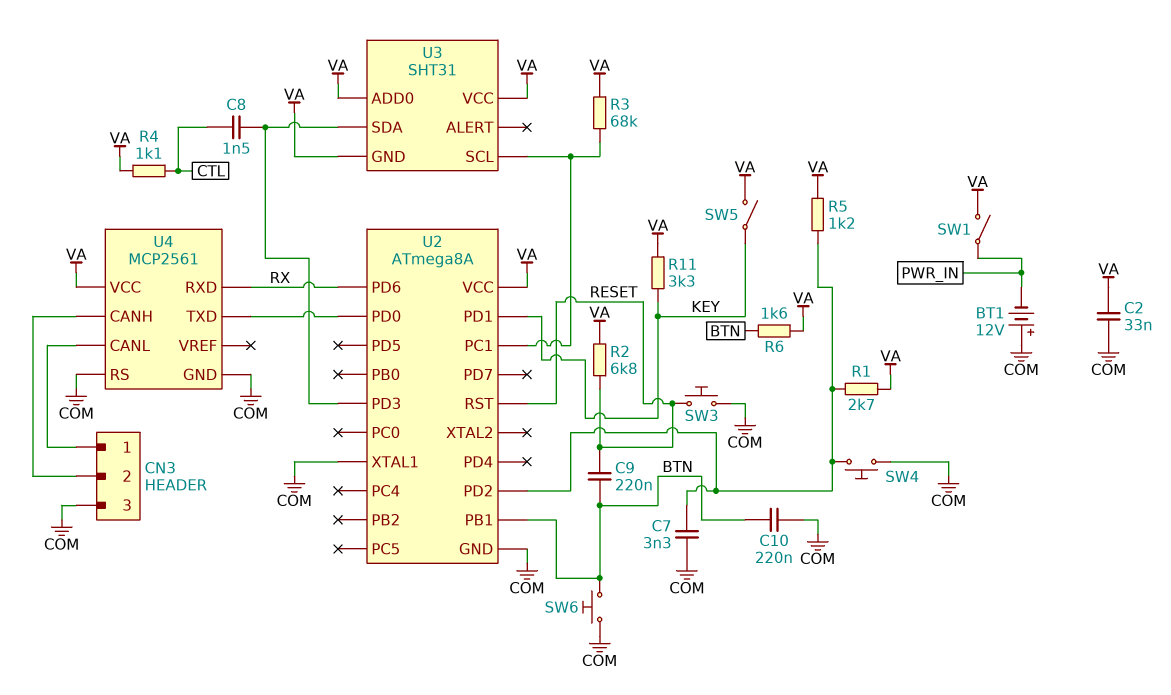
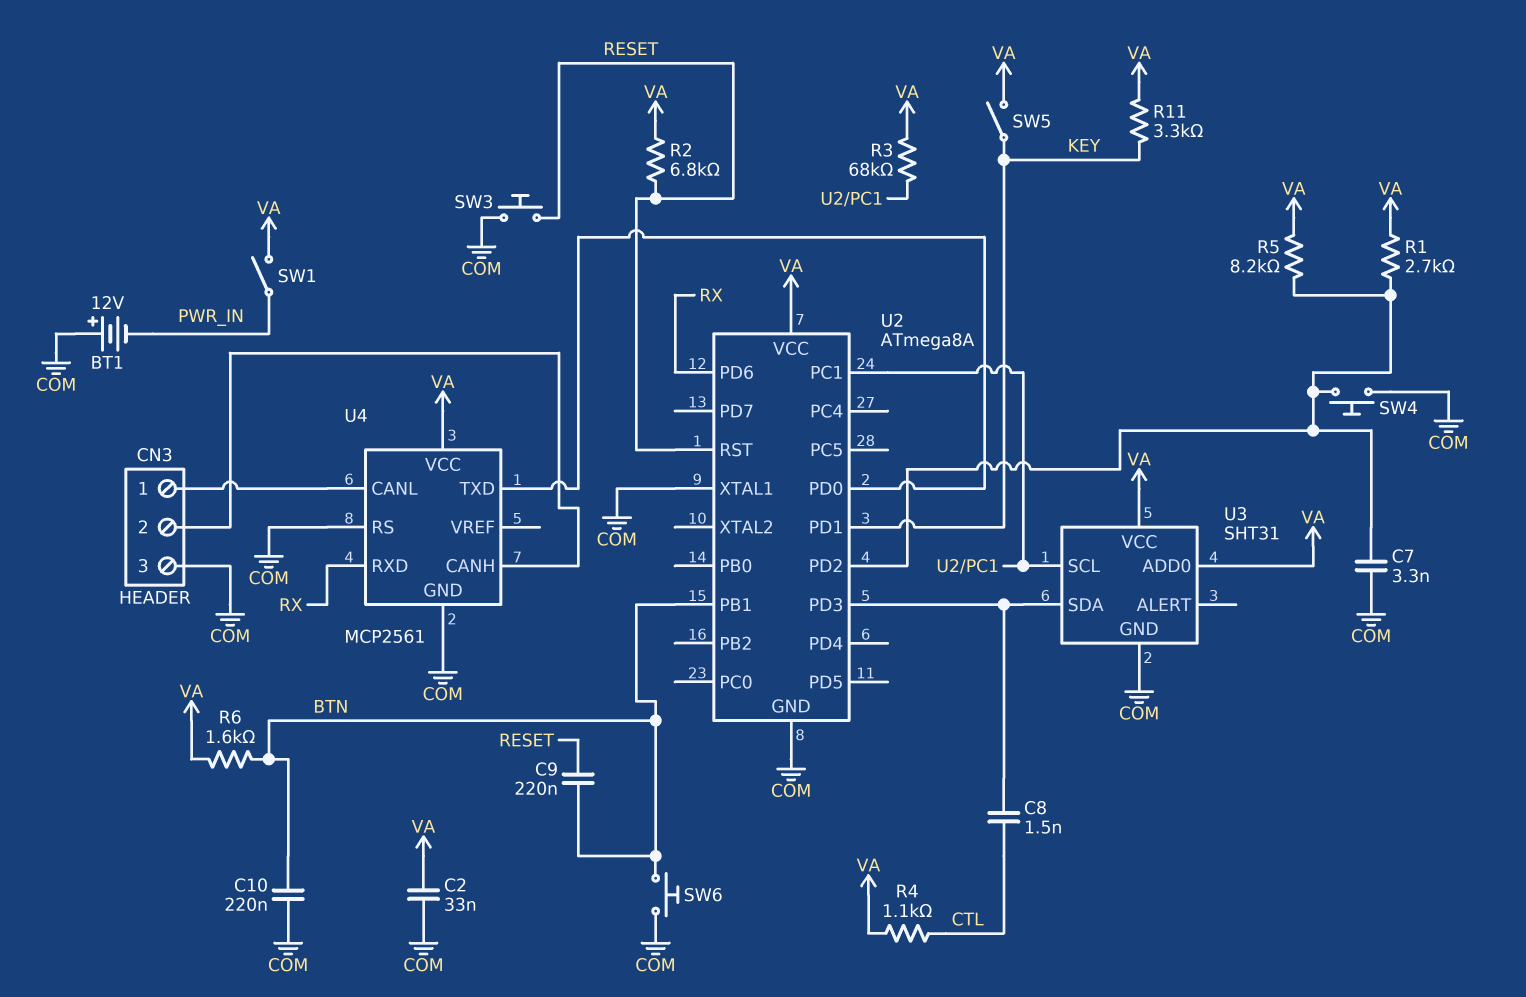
R5: 1.2k (U2/PD2, VA) -> 8.2k (U2/PD2, VA)
U3 pin GND: VA -> COM

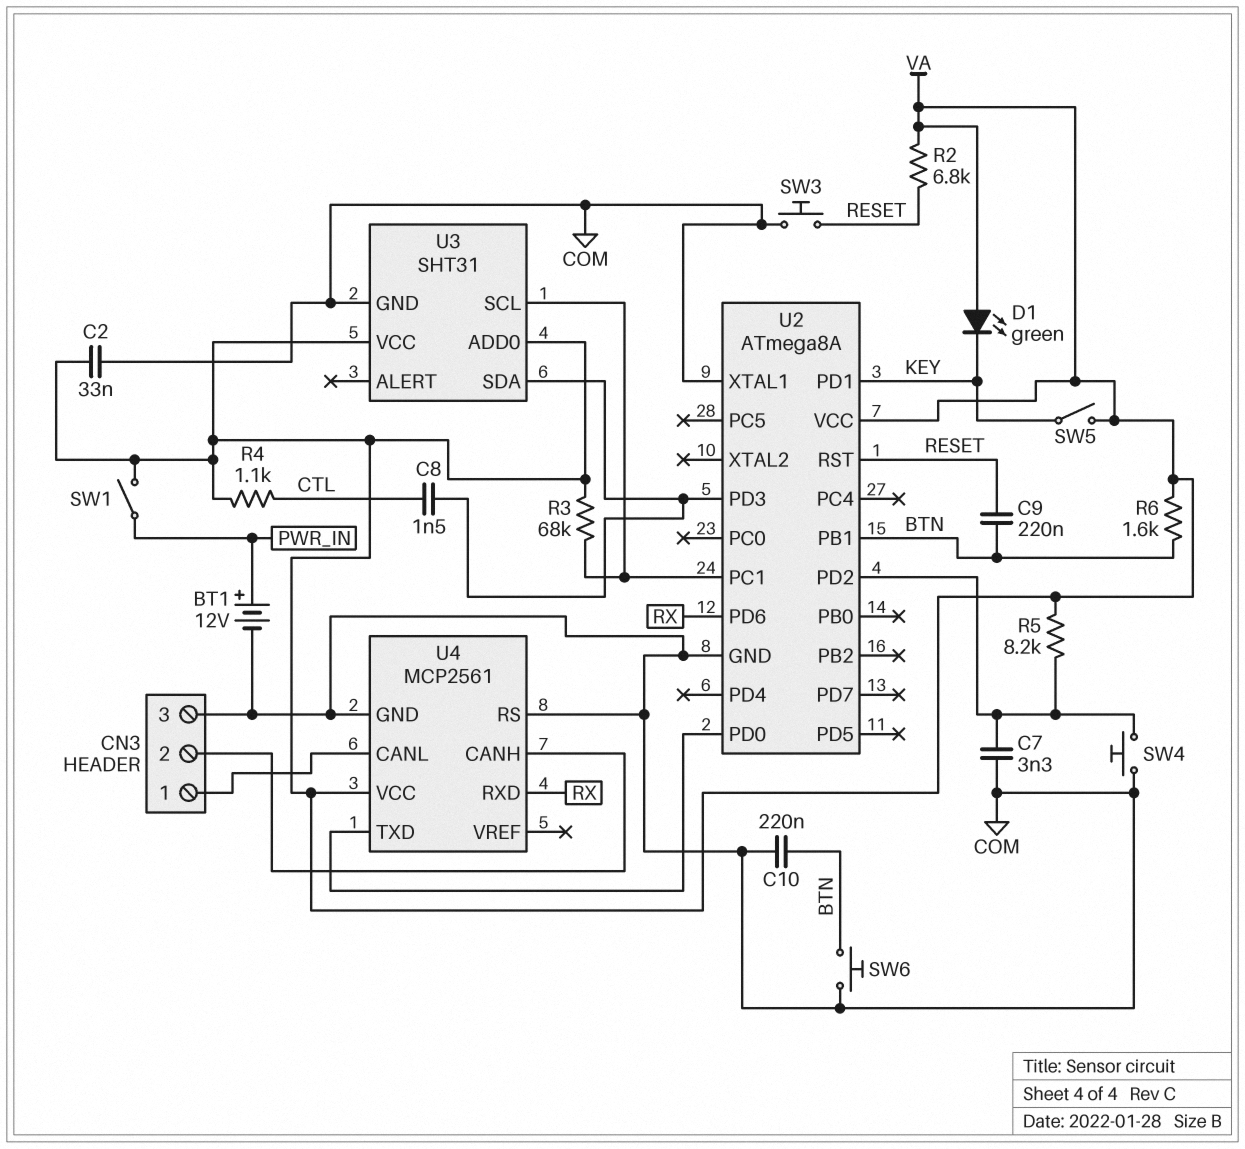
BT1: 12V (plus COM, minus PWR_IN) -> 12V (plus PWR_IN, minus COM)
D1: none -> LED green (A VA, K KEY)
R1: 2.7k (U2/PD2, VA) -> none
R11: 3.3k (KEY, VA) -> none

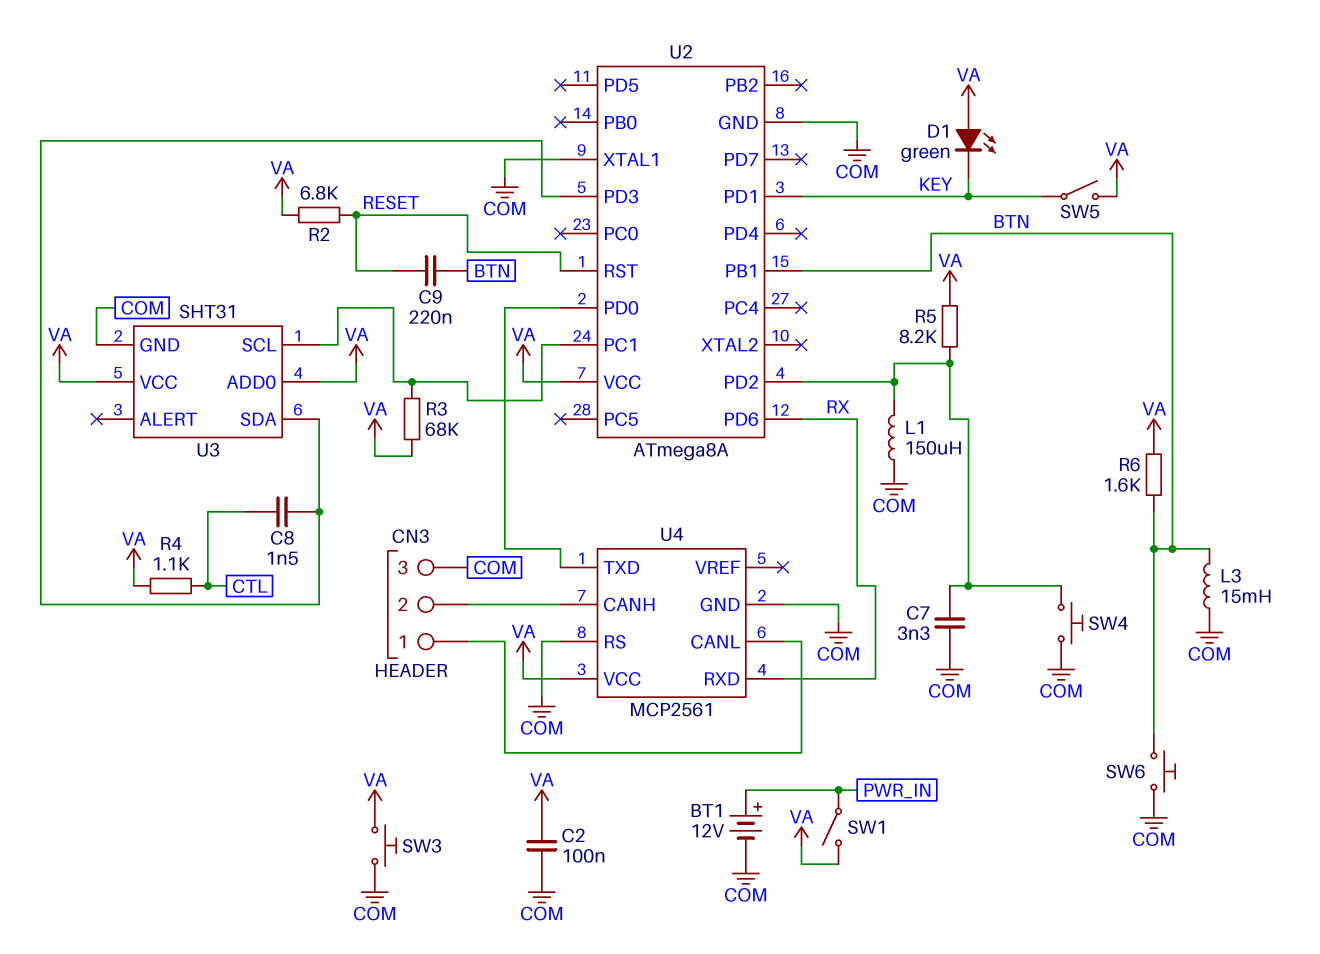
C2: 33nF (COM, VA) -> 100nF (COM, VA)
C10: 220nF (BTN, COM) -> none
L1: none -> 150uH (COM, U2/PD2)
L3: none -> 15mH (BTN, COM)
SW3: button (COM, RESET) -> button (COM, VA)

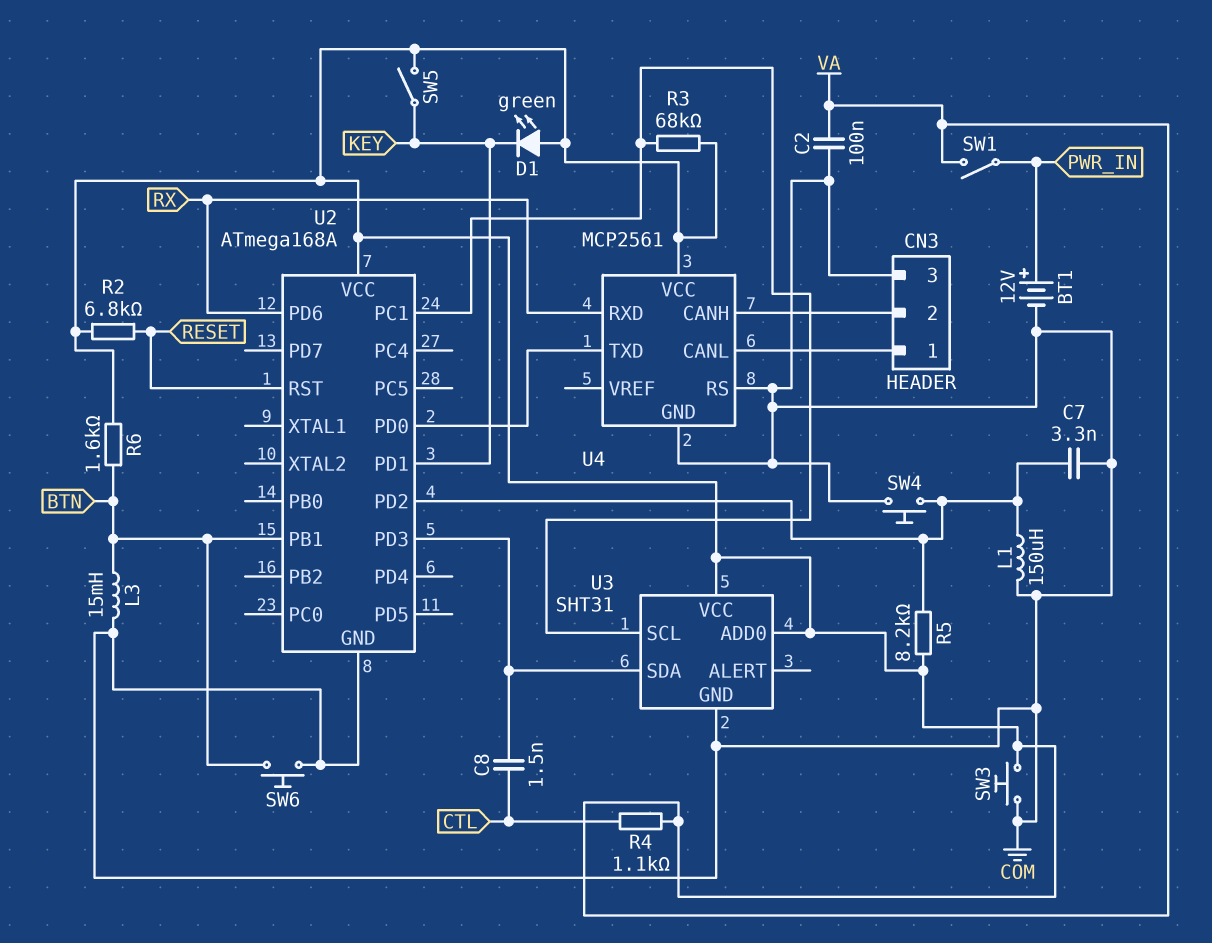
C9: 220nF (BTN, RESET) -> none
U2: ATmega8A -> ATmega168A
U2 pin XTAL1: COM -> none

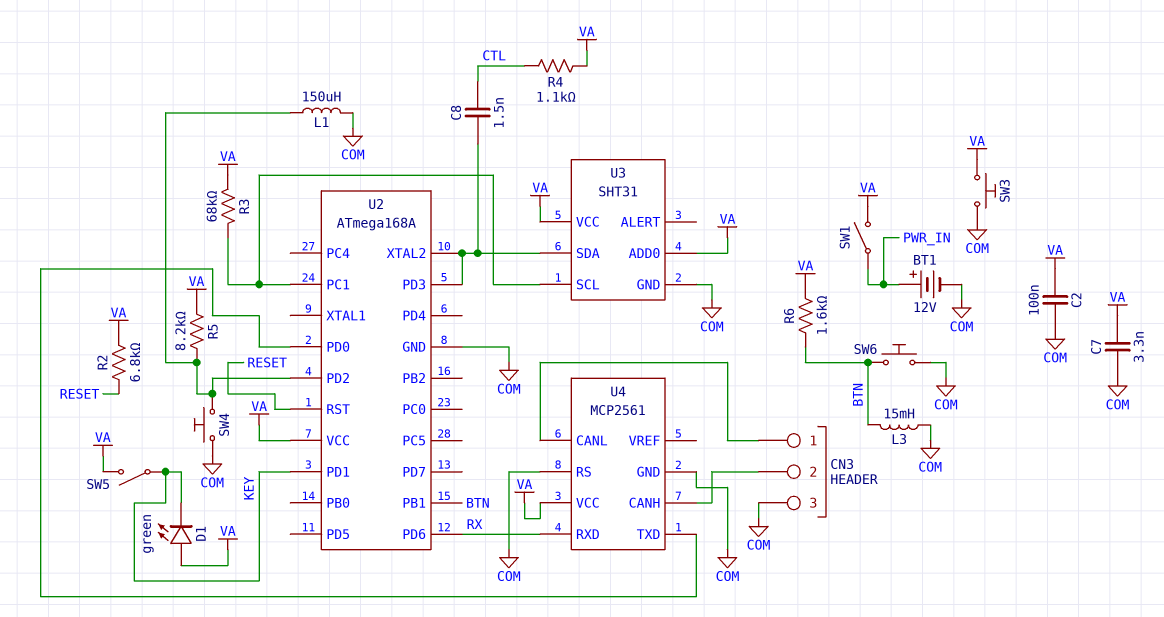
C7: 3.3nF (COM, U2/PD2) -> 3.3nF (COM, VA)
U2 pin XTAL2: none -> U2/PD3

